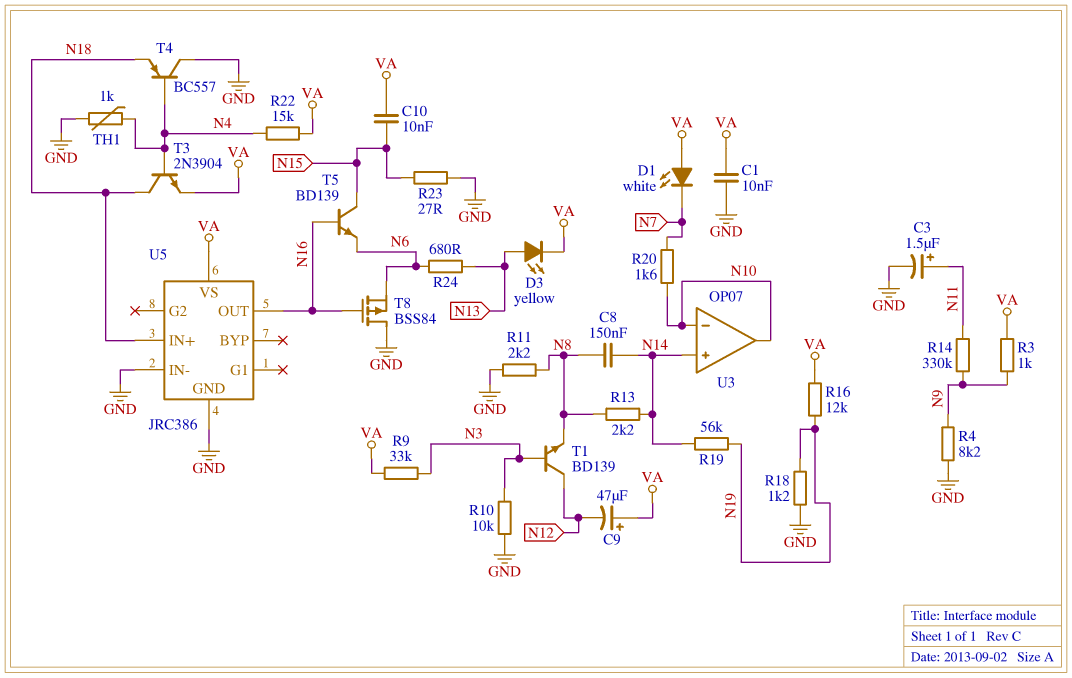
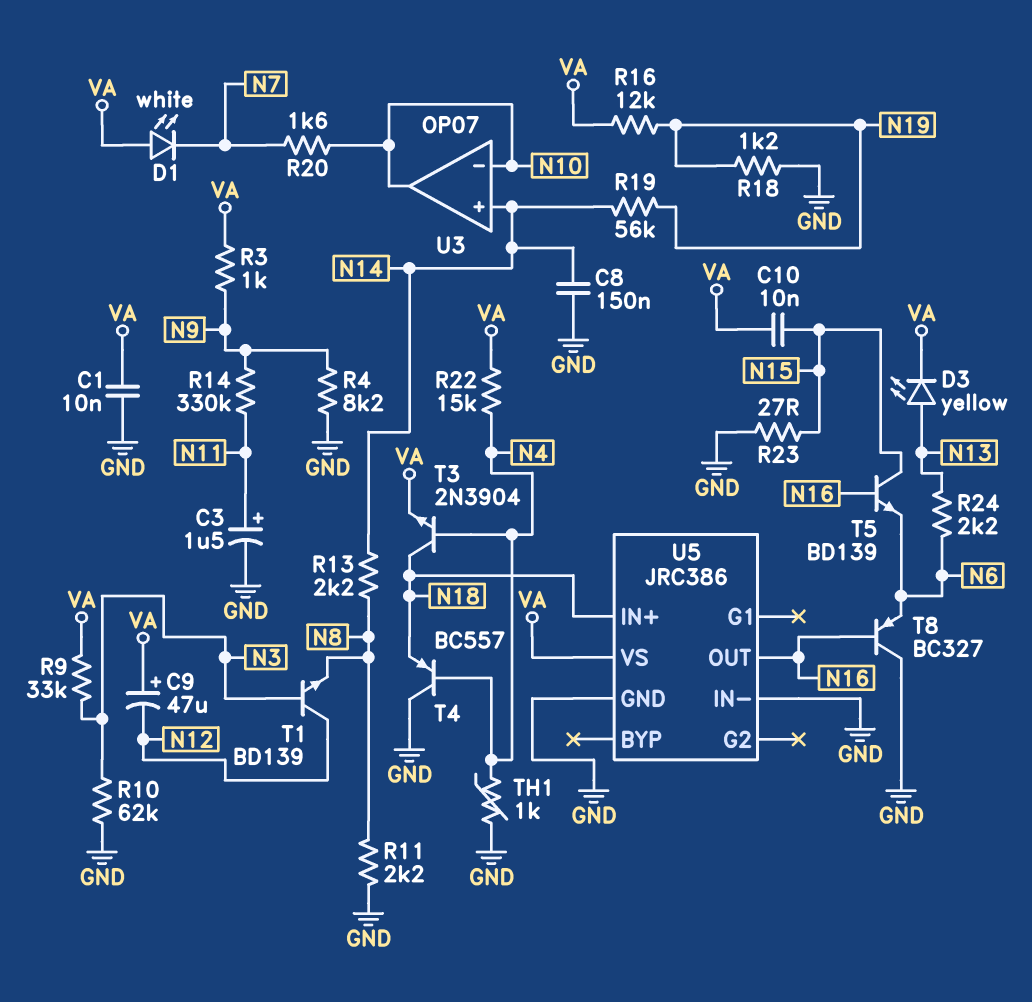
C8: 150nF (N8, N14) -> 150nF (GND, N14)
R10: 10k (GND, N3) -> 62k (GND, N3)
R24: 680 (N6, N13) -> 2.2k (N6, N13)
T8: PMOS BSS84 (G N16, D GND, S N6) -> PNP BC327 (B N16, C GND, E N6)

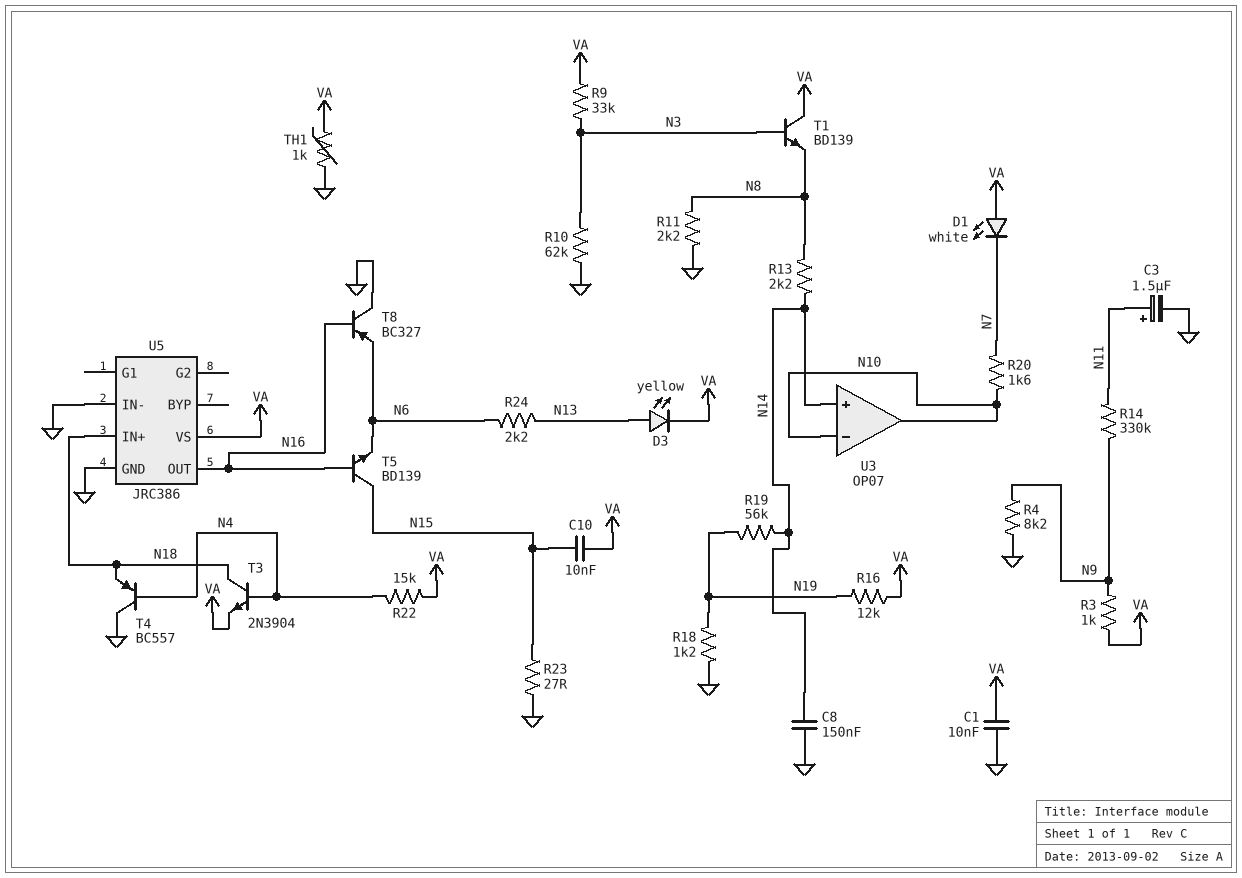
C9: 47uF (plus VA, minus N12) -> none
T1: NPN BD139 (B N3, C N12, E N8) -> NPN BD139 (B N3, C VA, E N8)
TH1: 1k (GND, N4) -> 1k (GND, VA)

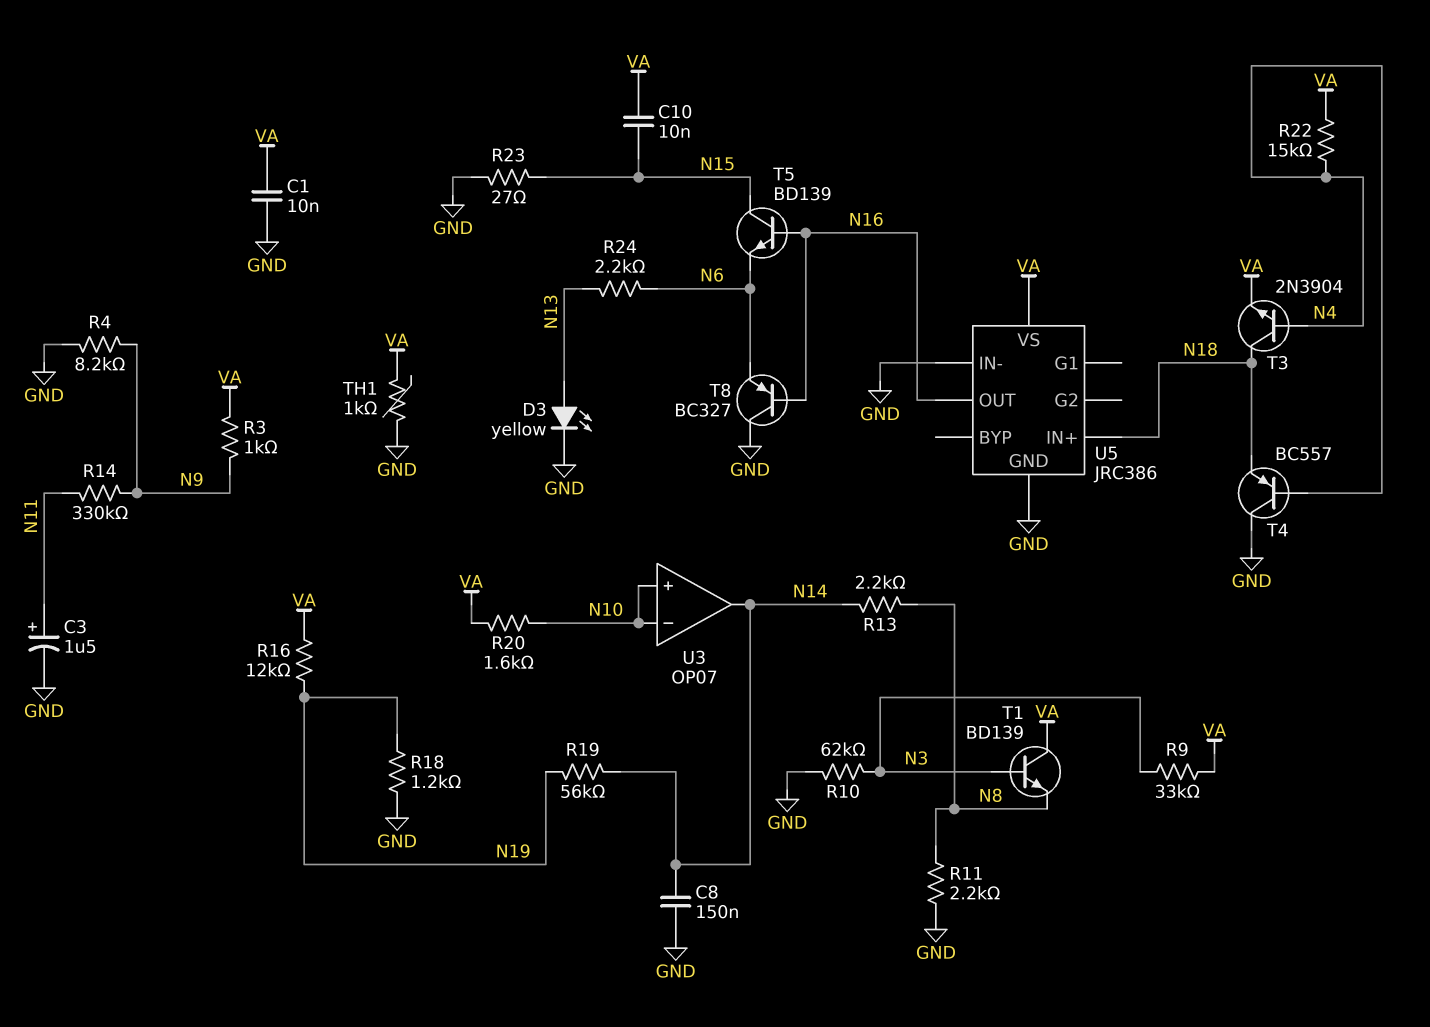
D1: LED white (A VA, K N7) -> none
D3: LED yellow (A N13, K VA) -> LED yellow (A N13, K GND)
R20: 1.6k (N7, N10) -> 1.6k (N10, VA)
U3 pin in+: N14 -> N10
U3 pin out: N10 -> N14

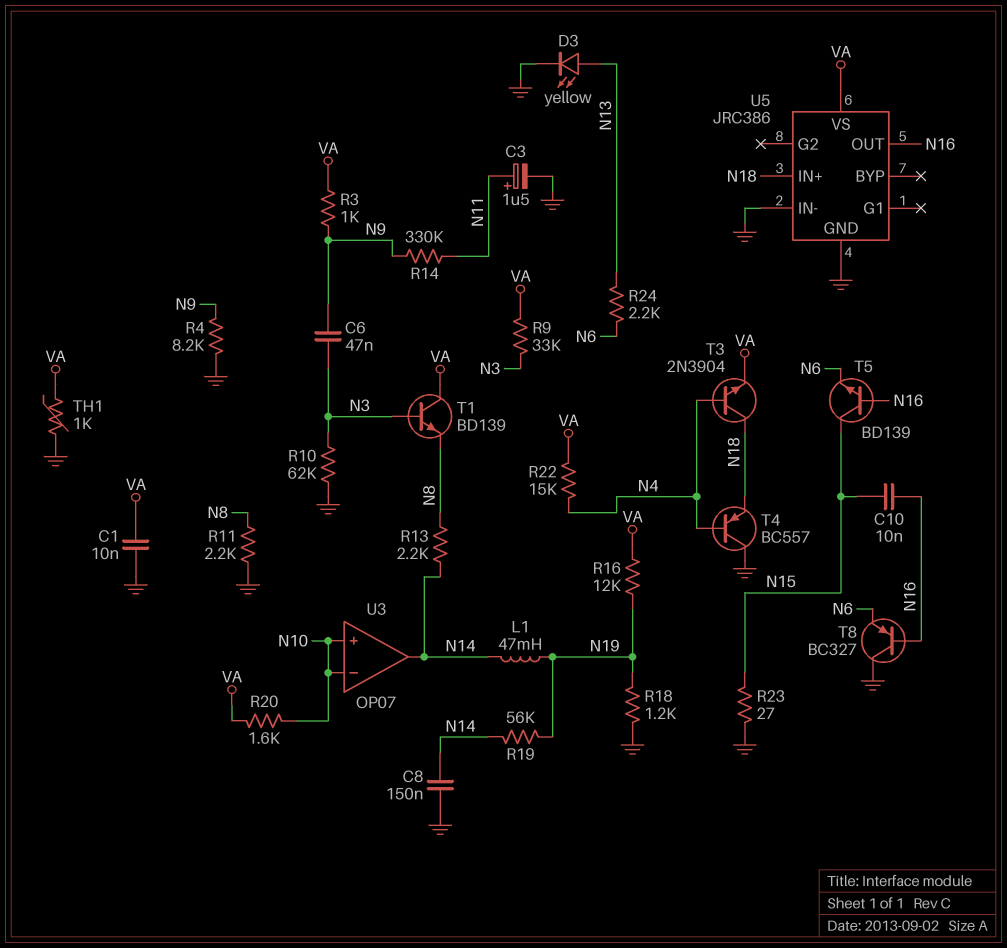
C6: none -> 47nF (N3, N9)
C10: 10nF (N15, VA) -> 10nF (N15, N16)
L1: none -> 47mH (N14, N19)

